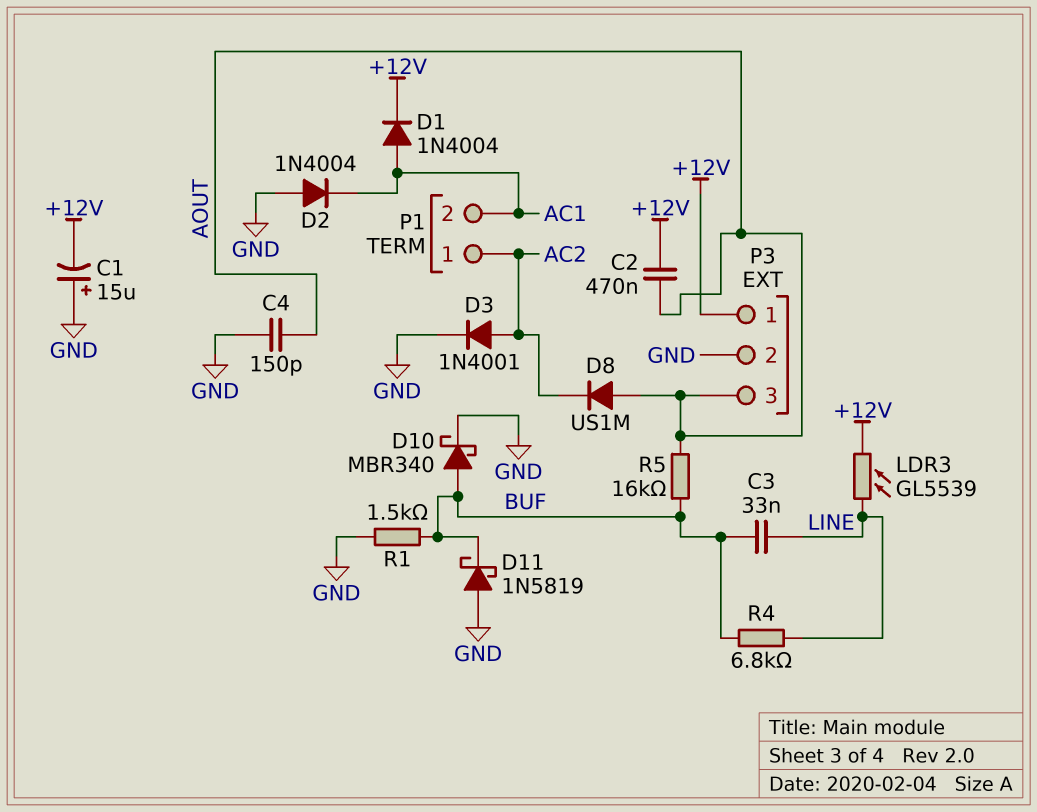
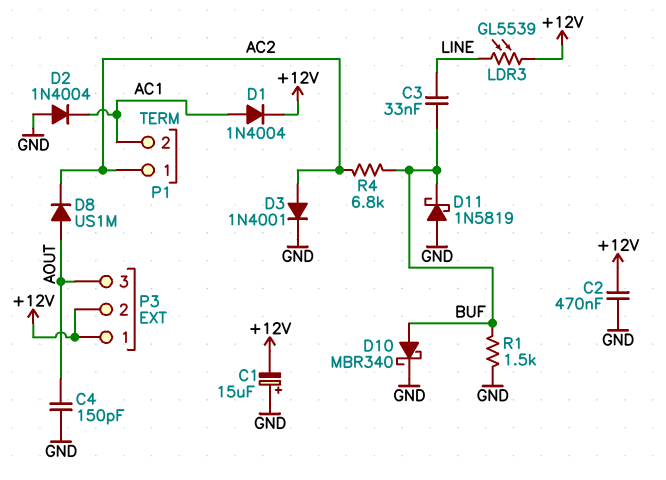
C2: 470nF (+12V, AOUT) -> 470nF (+12V, GND)
P3 pin 2: GND -> +12V
R4: 6.8k (BUF, LINE) -> 6.8k (AC2, BUF)
R5: 16k (AOUT, BUF) -> none

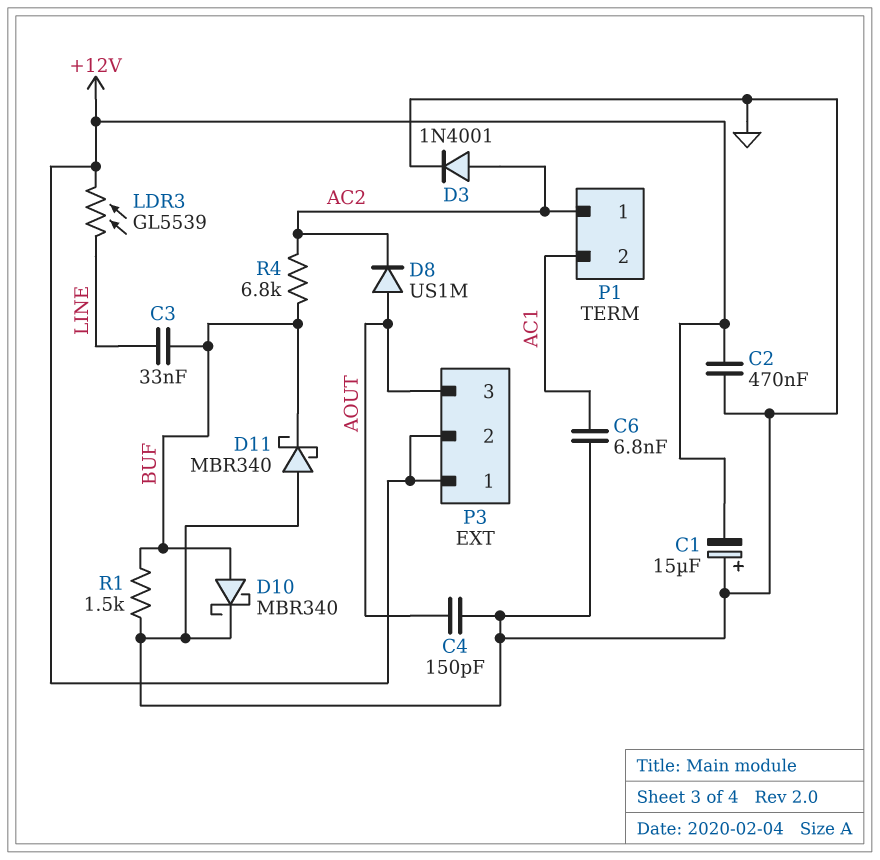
C6: none -> 6.8nF (AC1, GND)
D1: diode 1N4004 (A AC1, K +12V) -> none
D2: diode 1N4004 (A GND, K AC1) -> none
D11: schottky 1N5819 (A GND, K BUF) -> schottky MBR340 (A GND, K BUF)

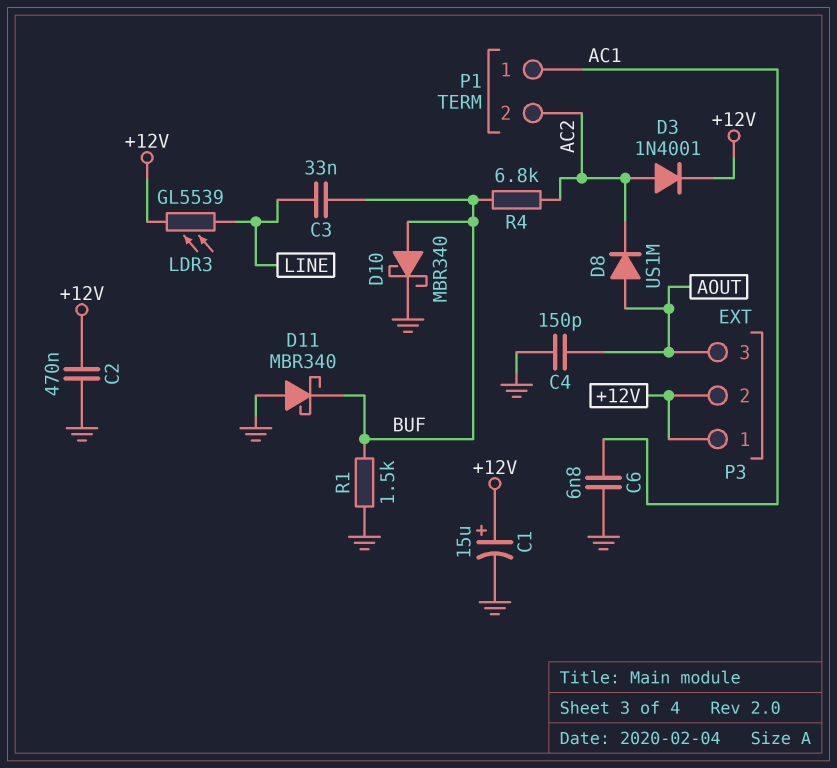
C1: 15uF (plus GND, minus +12V) -> 15uF (plus +12V, minus GND)
D3: diode 1N4001 (A AC2, K GND) -> diode 1N4001 (A AC2, K +12V)
P1 pin 1: AC2 -> AC1
P1 pin 2: AC1 -> AC2

